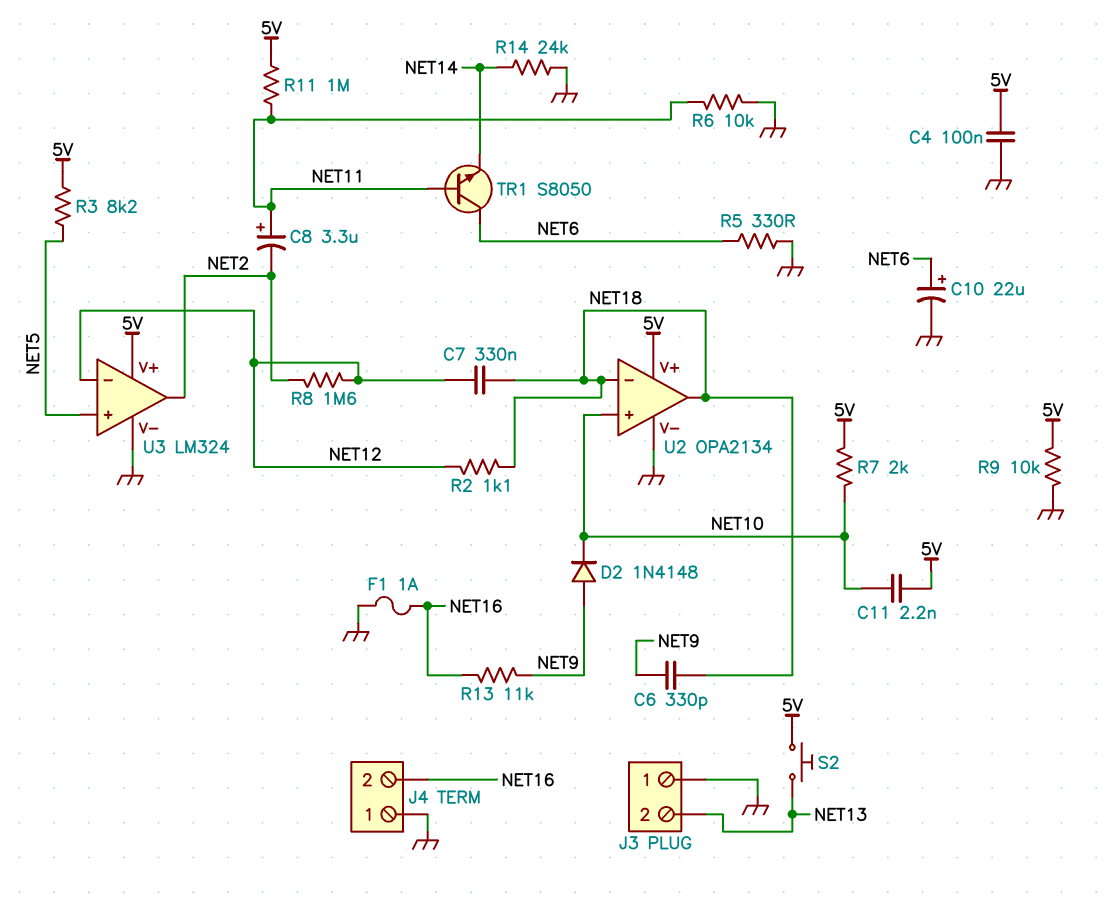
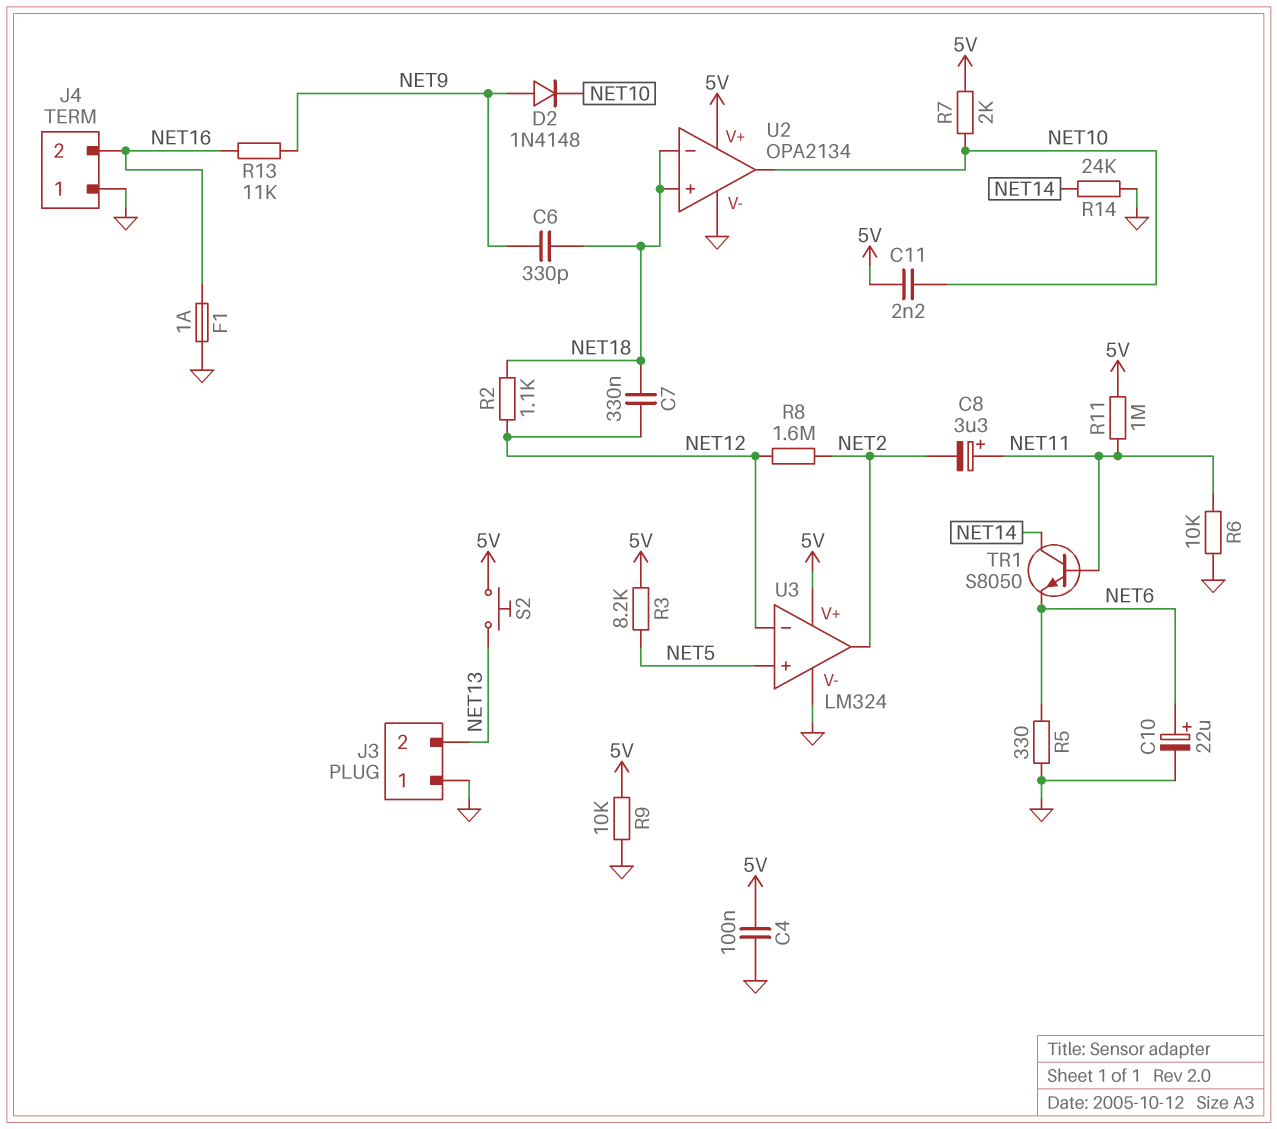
TR1: NPN S8050 (B NET11, C NET6, E NET14) -> NPN S8050 (B NET11, C NET14, E NET6)
U2 pin in+: NET10 -> NET18
U2 pin out: NET18 -> NET10

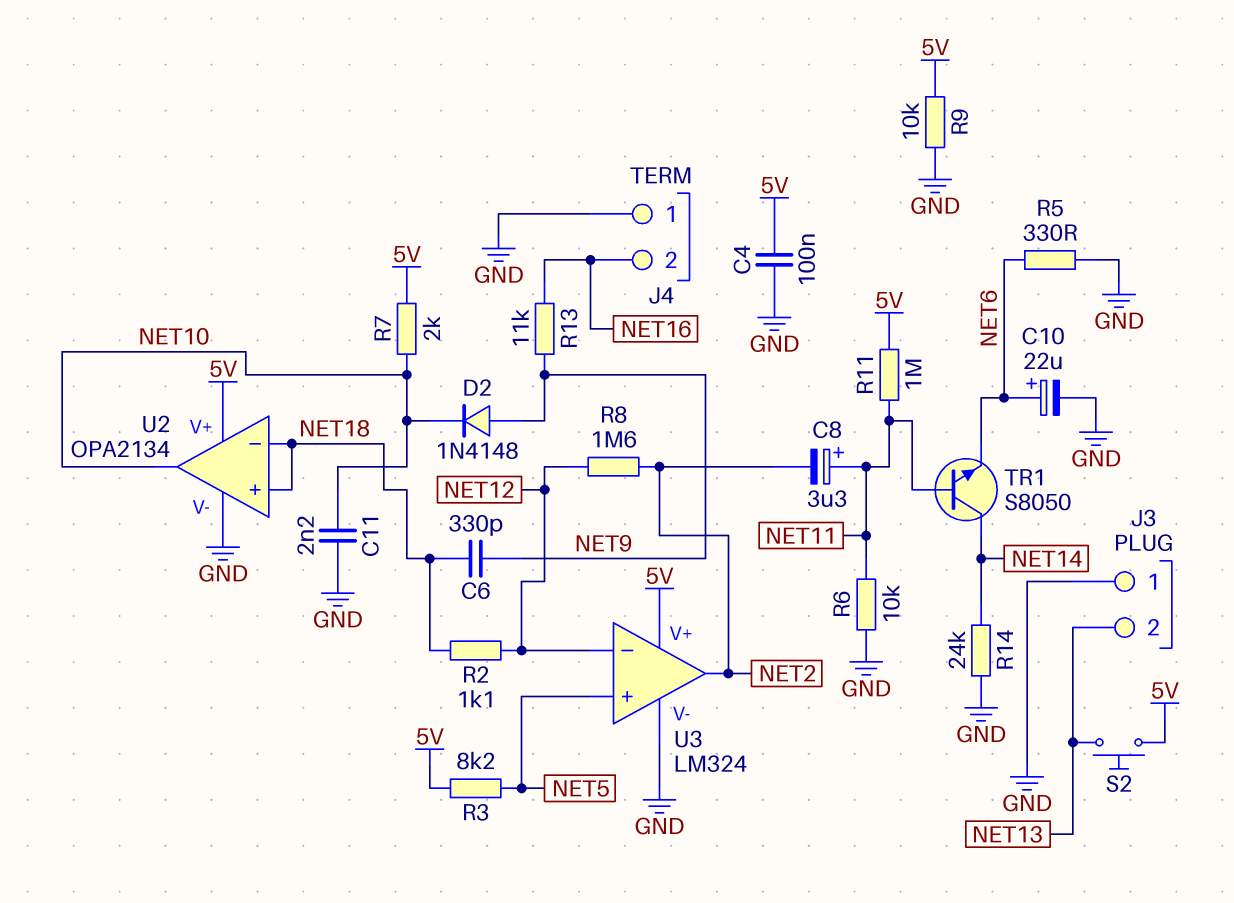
C7: 330nF (NET12, NET18) -> none
C11: 2.2nF (5V, NET10) -> 2.2nF (GND, NET10)
F1: 1A (GND, NET16) -> none

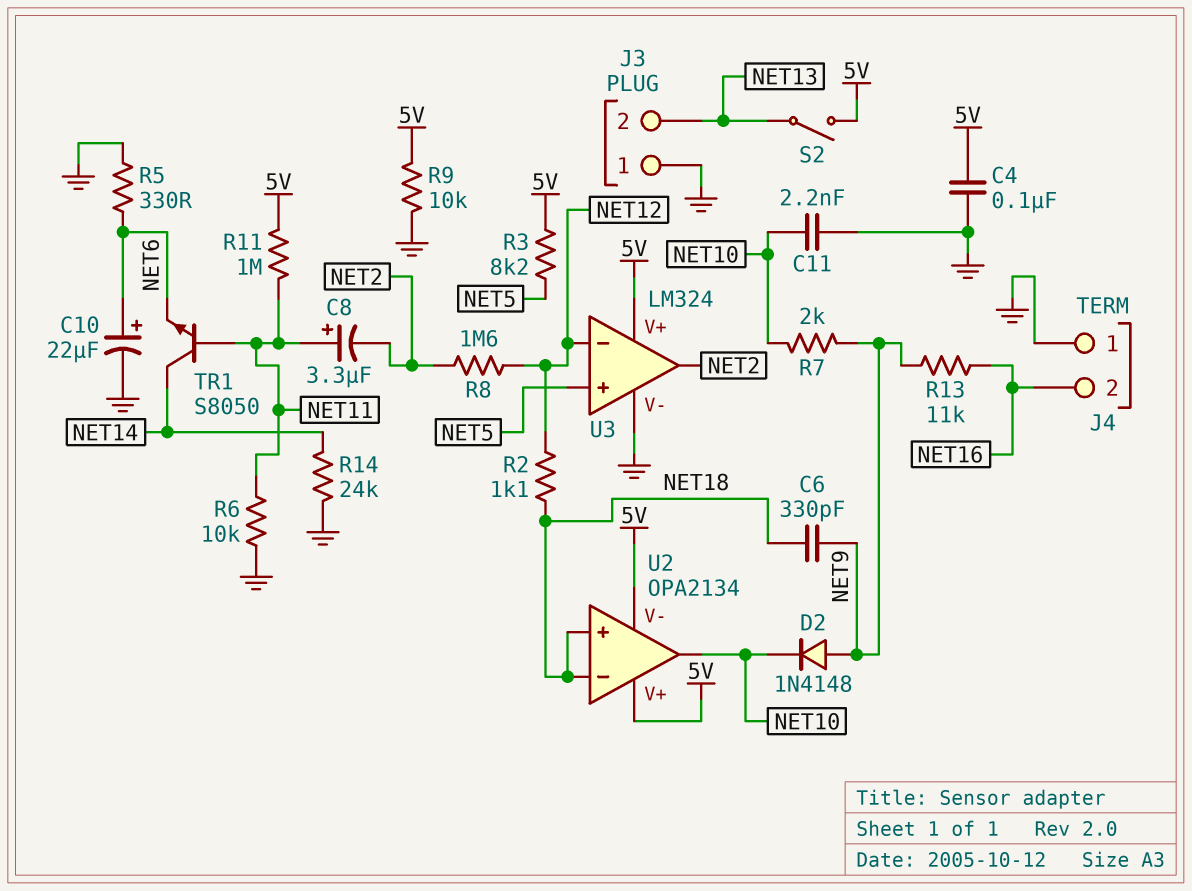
R7: 2k (5V, NET10) -> 2k (NET9, NET10)
S2: button (5V, NET13) -> switch (5V, NET13)
U2 pin V-: GND -> 5V

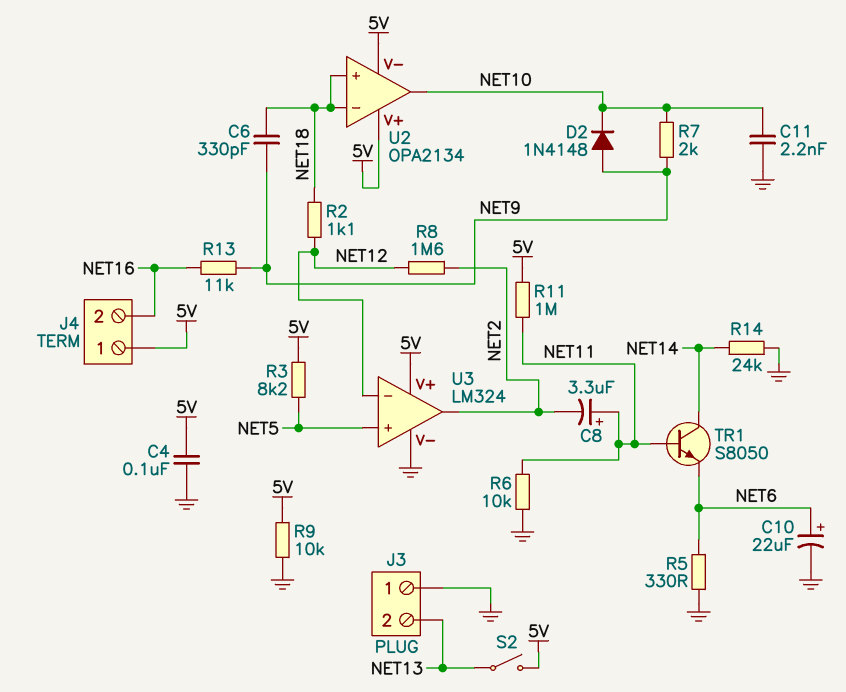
J4 pin 1: GND -> 5V

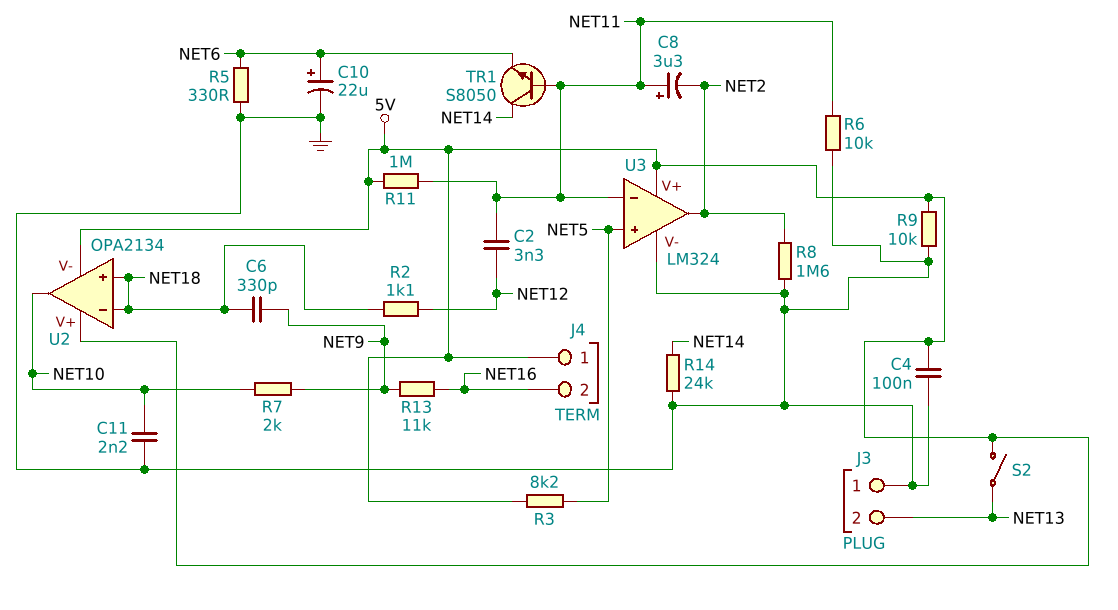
C2: none -> 3.3nF (NET11, NET12)
D2: diode 1N4148 (A NET9, K NET10) -> none
R8: 1.6M (NET2, NET12) -> 1.6M (GND, NET2)
U3 pin in-: NET12 -> NET11

